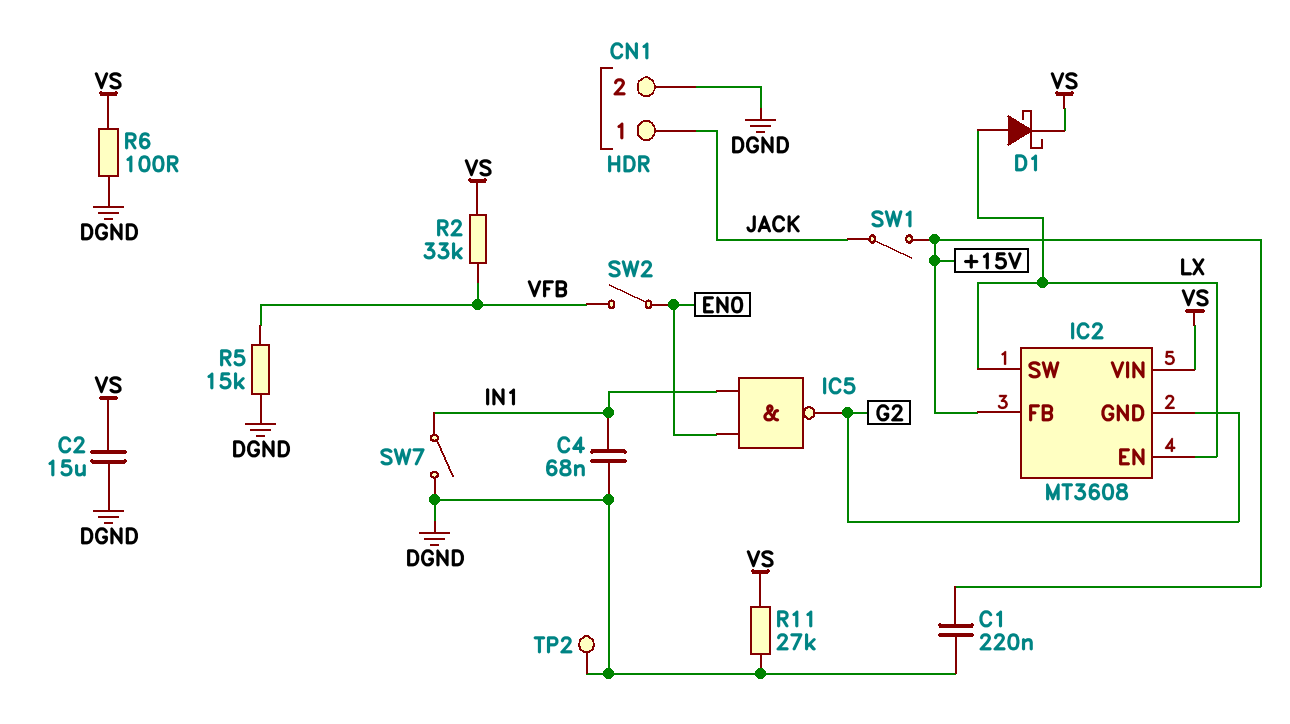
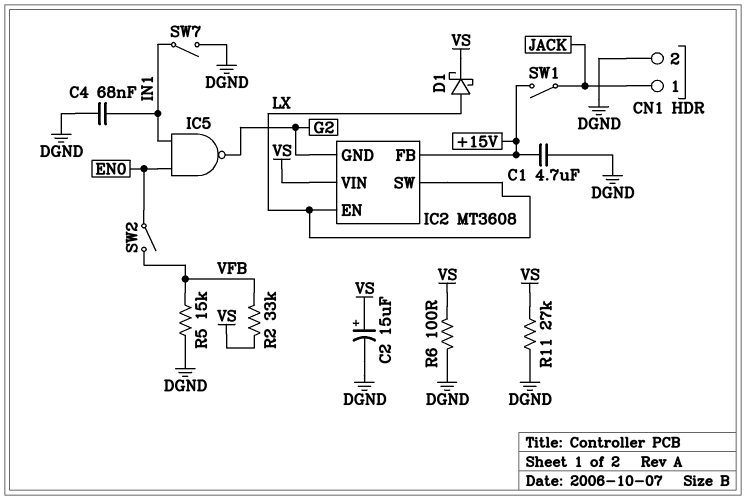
C1: 220nF (+15V, DGND) -> 4.7uF (+15V, DGND)
C2: 15uF (DGND, VS) -> 15uF (plus VS, minus DGND)
TP2: test point (DGND) -> none

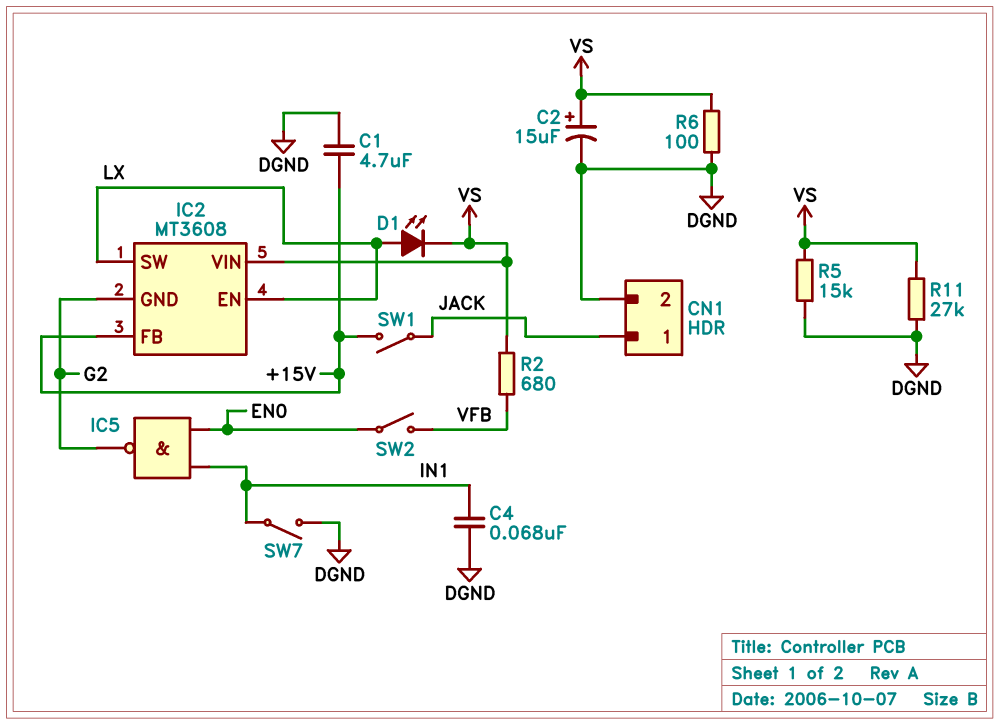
D1: schottky (A LX, K VS) -> LED (A LX, K VS)
R2: 33k (VFB, VS) -> 680 (VFB, VS)
R5: 15k (DGND, VFB) -> 15k (DGND, VS)

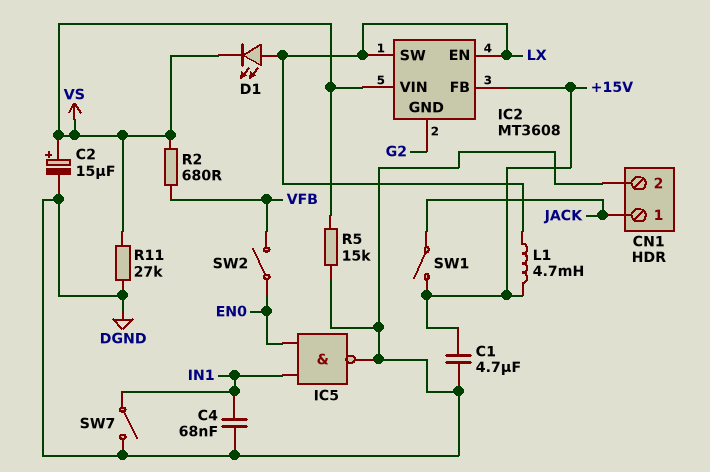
IC5: NAND (in EN0, in IN1, out G2) -> NAND (in EN0, in IN1, out DGND)
L1: none -> 4.7mH (+15V, LX)
R6: 100 (DGND, VS) -> none

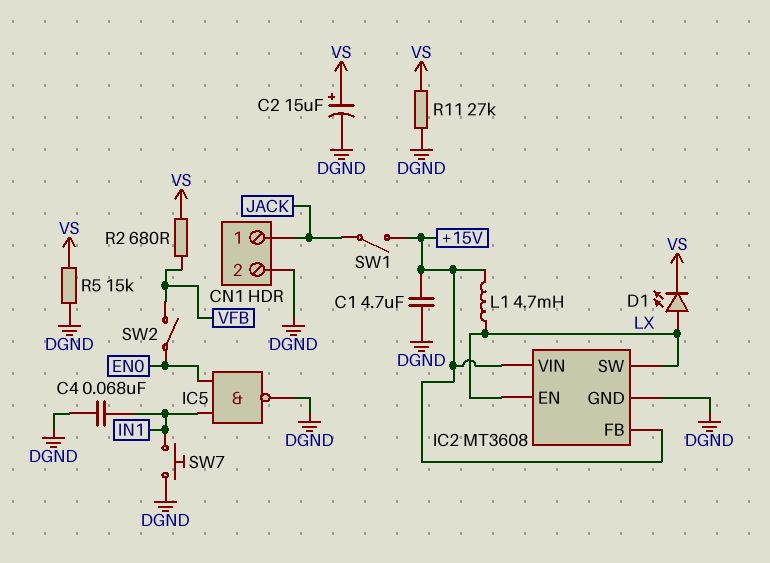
IC2 pin GND: G2 -> DGND
IC2 pin VIN: VS -> +15V
SW7: switch (DGND, IN1) -> button (DGND, IN1)

